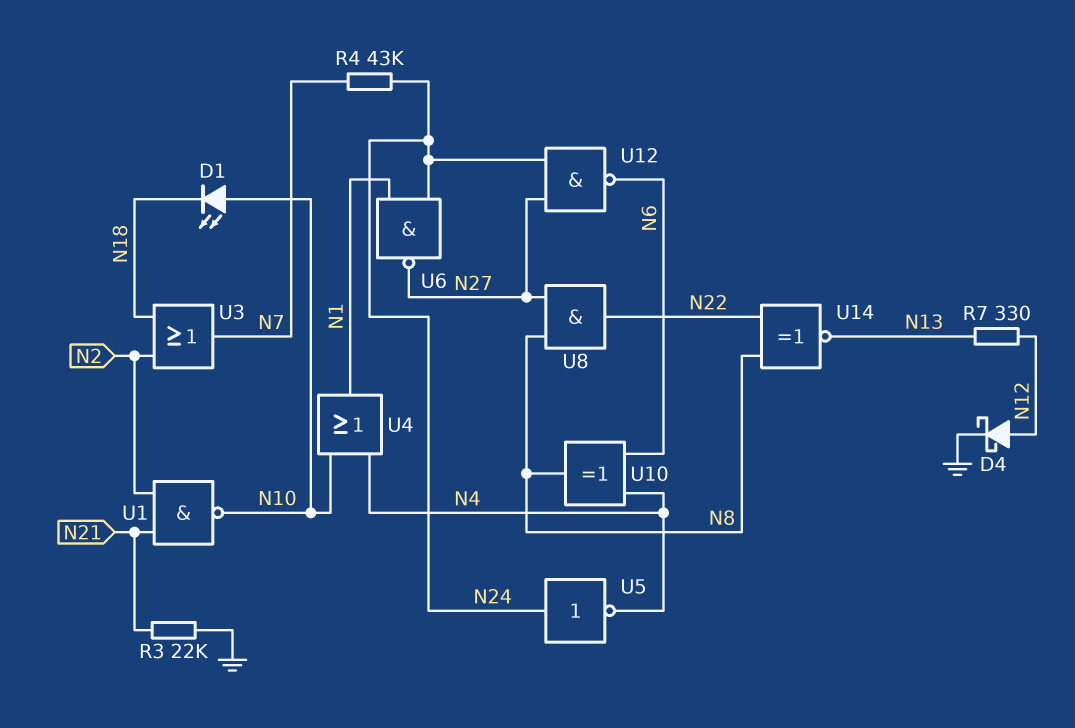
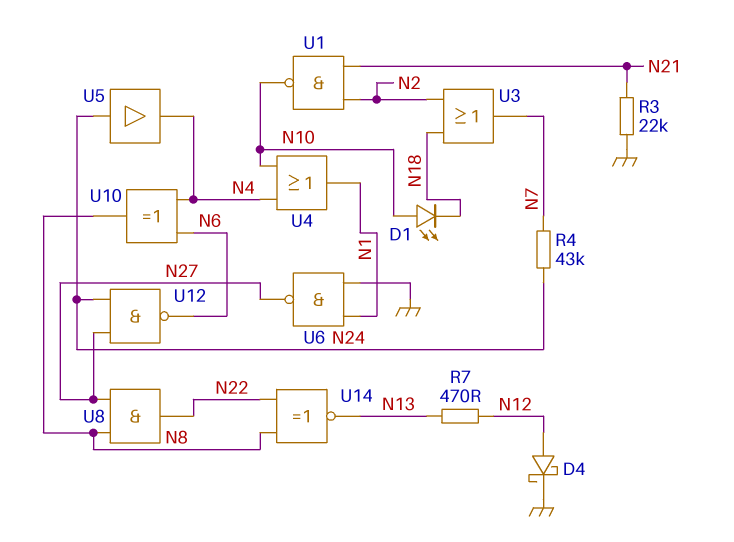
R7: 330 (N12, N13) -> 470 (N12, N13)
U5: NOT (in N24, out N4) -> buffer (in N24, out N4)
U6: NAND (in N1, in N24, out N27) -> NAND (in GND, in N1, out N27)

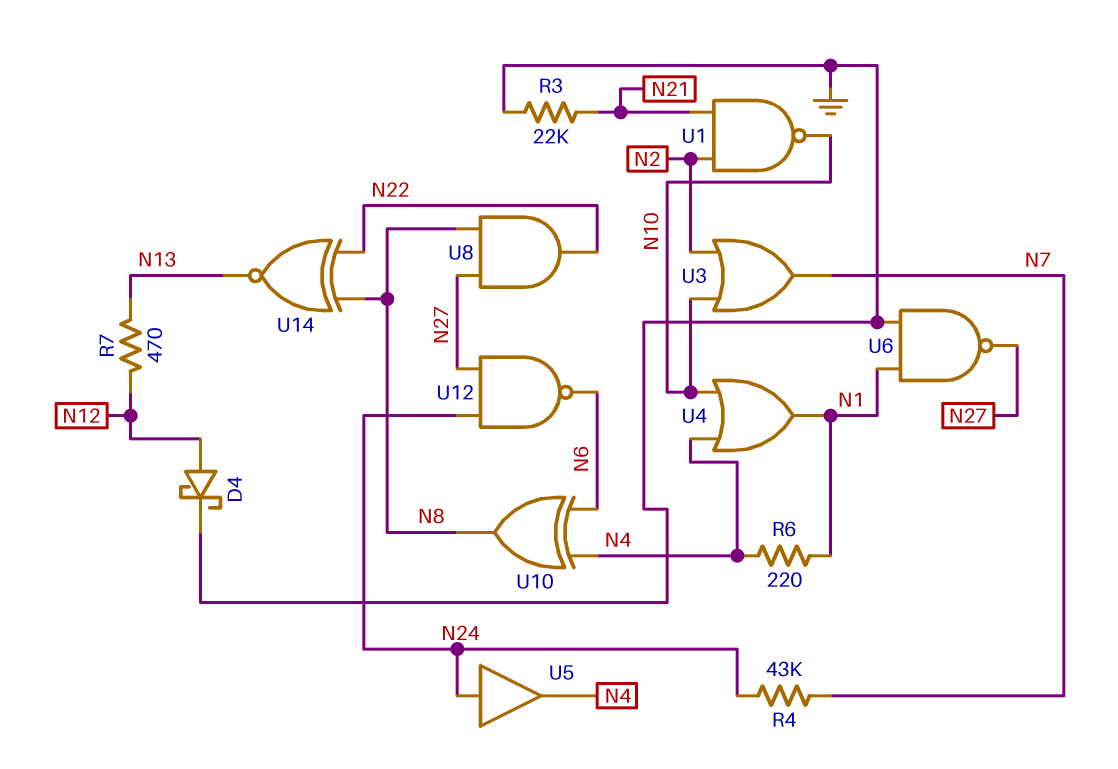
D1: LED (A N10, K N18) -> none
R6: none -> 220 (N1, N4)
U3: OR (in N2, in N18, out N7) -> OR (in N2, in N10, out N7)

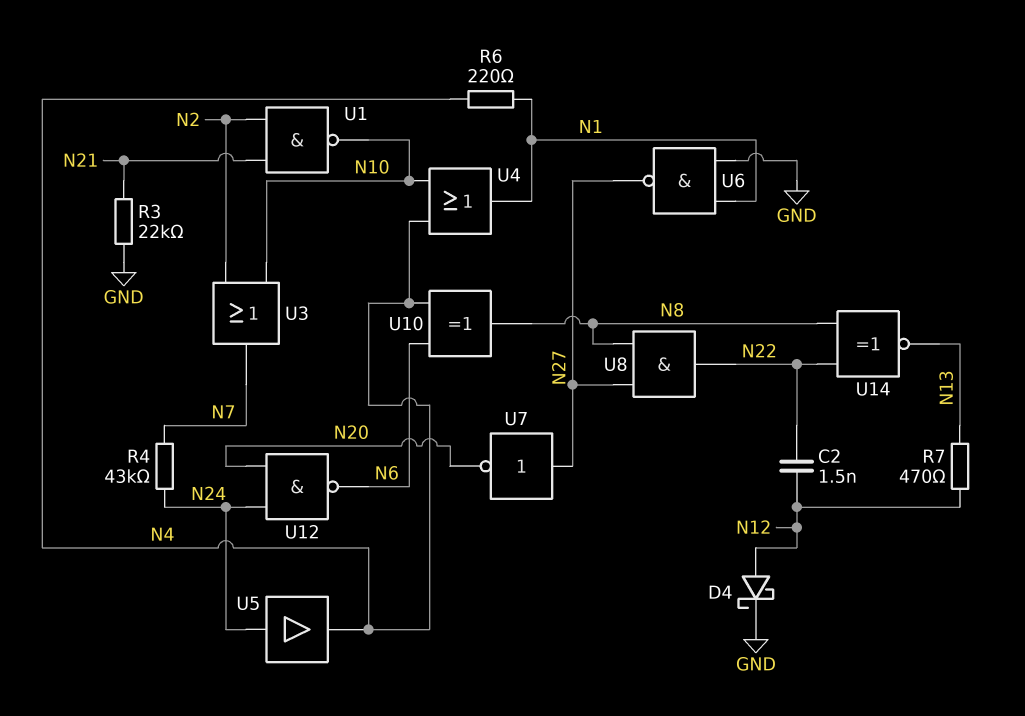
C2: none -> 1.5nF (N12, N22)
U7: none -> NOT (in N27, out N20)
U12: NAND (in N24, in N27, out N6) -> NAND (in N20, in N24, out N6)

